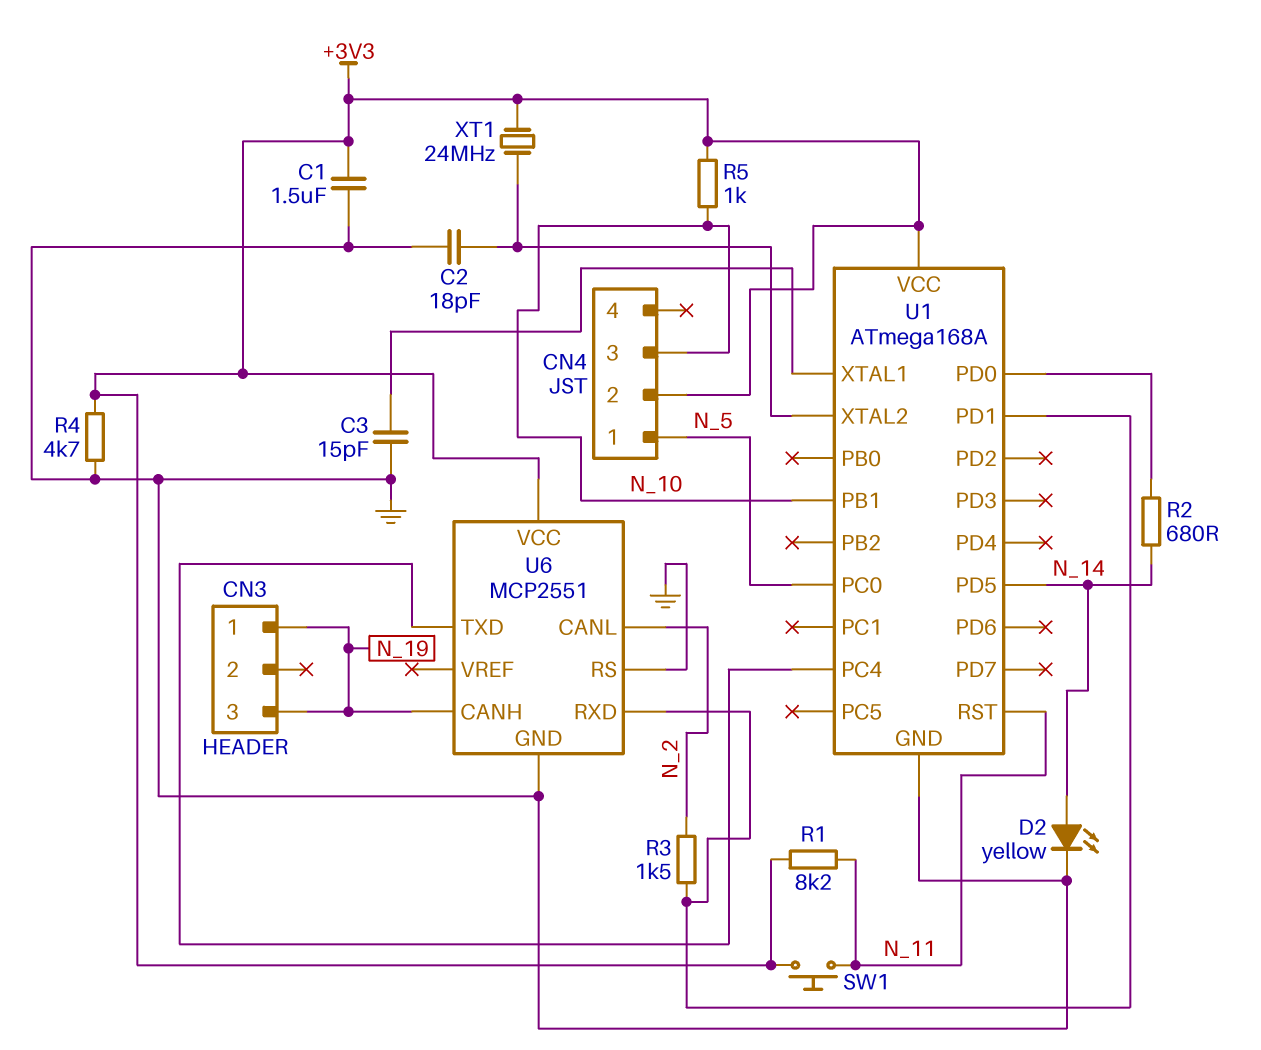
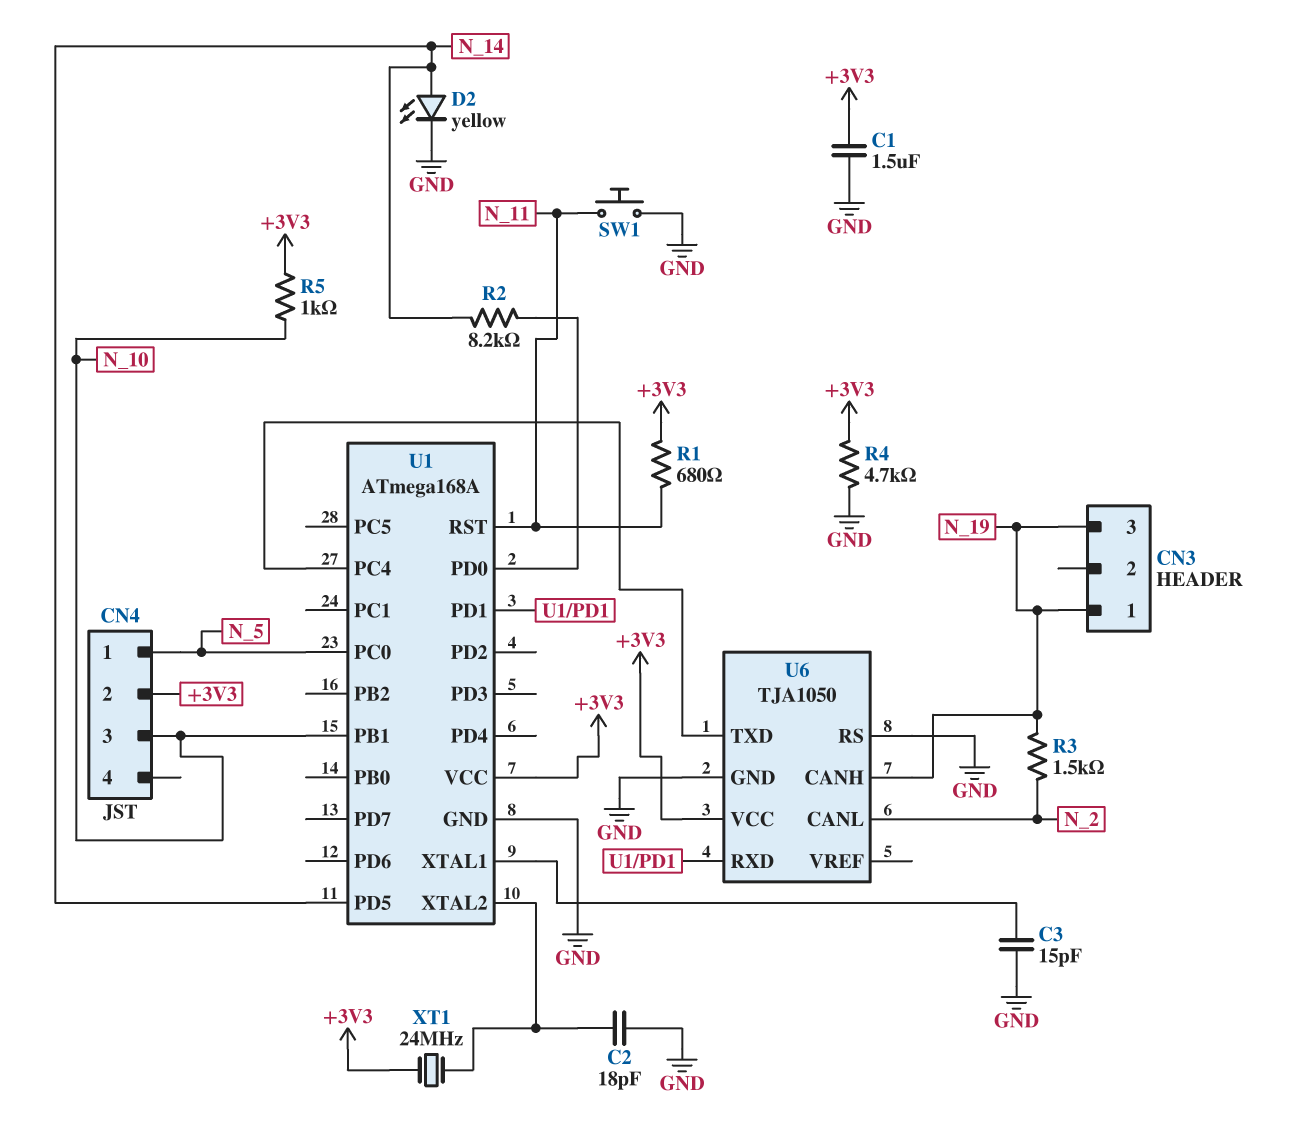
R1: 8.2k (+3V3, N_11) -> 680 (+3V3, N_11)
R2: 680 (N_14, U1/PD0) -> 8.2k (N_14, U1/PD0)
R3: 1.5k (N_2, U1/PD1) -> 1.5k (N_2, N_19)
SW1: button (+3V3, N_11) -> button (GND, N_11)
U6: MCP2551 -> TJA1050

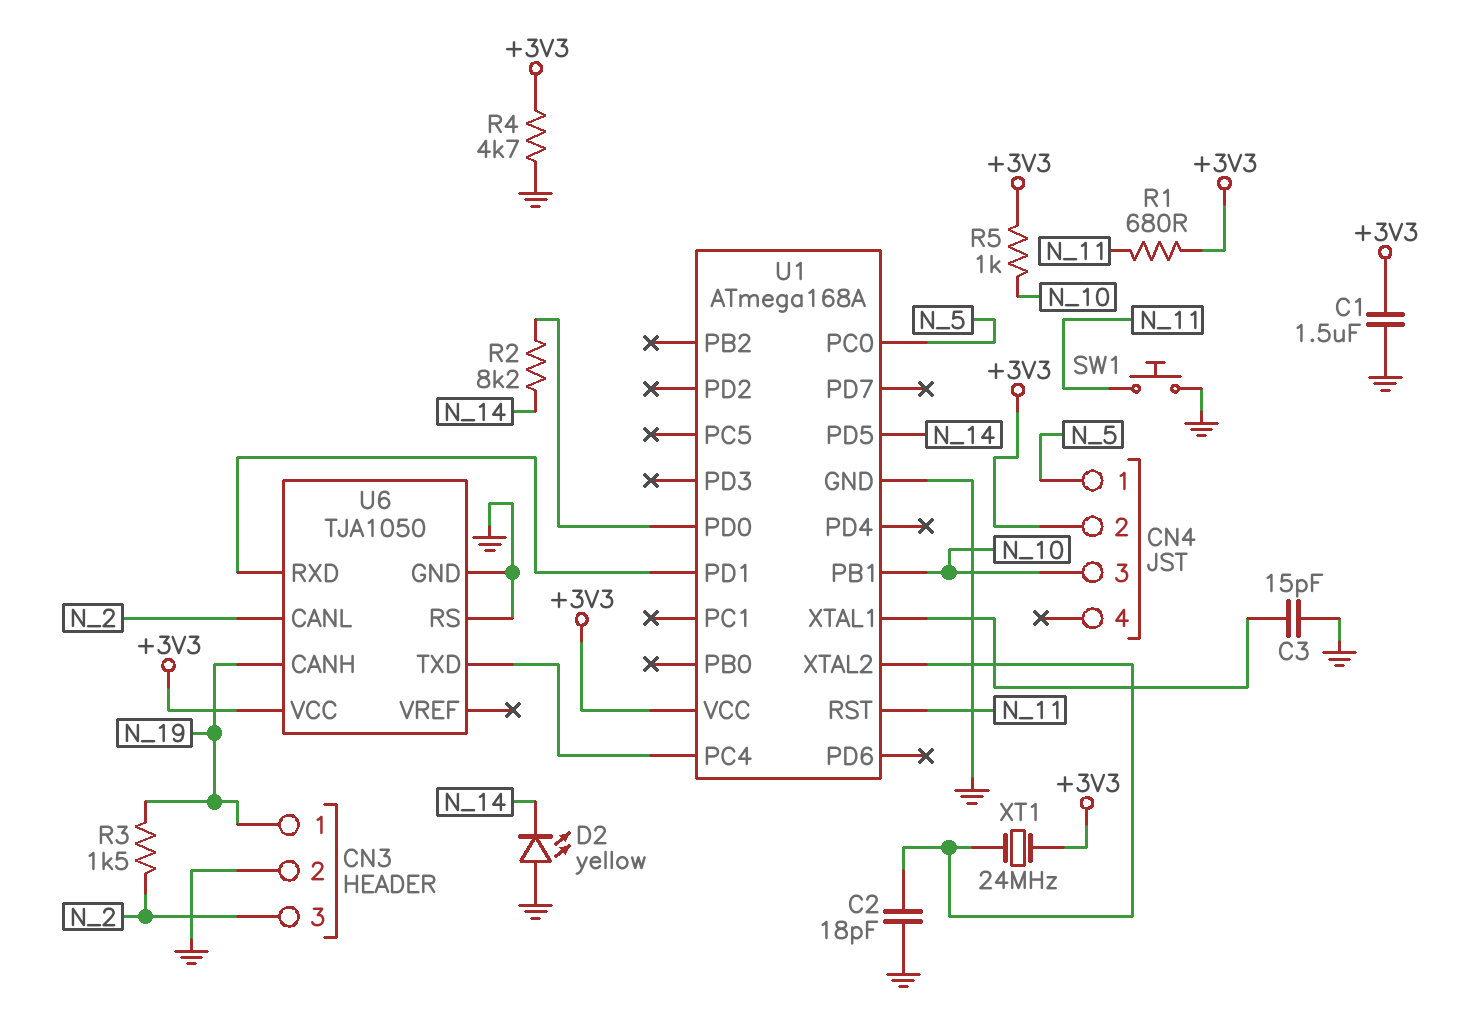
CN3 pin 2: none -> GND
CN3 pin 3: N_19 -> N_2
D2: LED yellow (A N_14, K GND) -> LED yellow (A GND, K N_14)

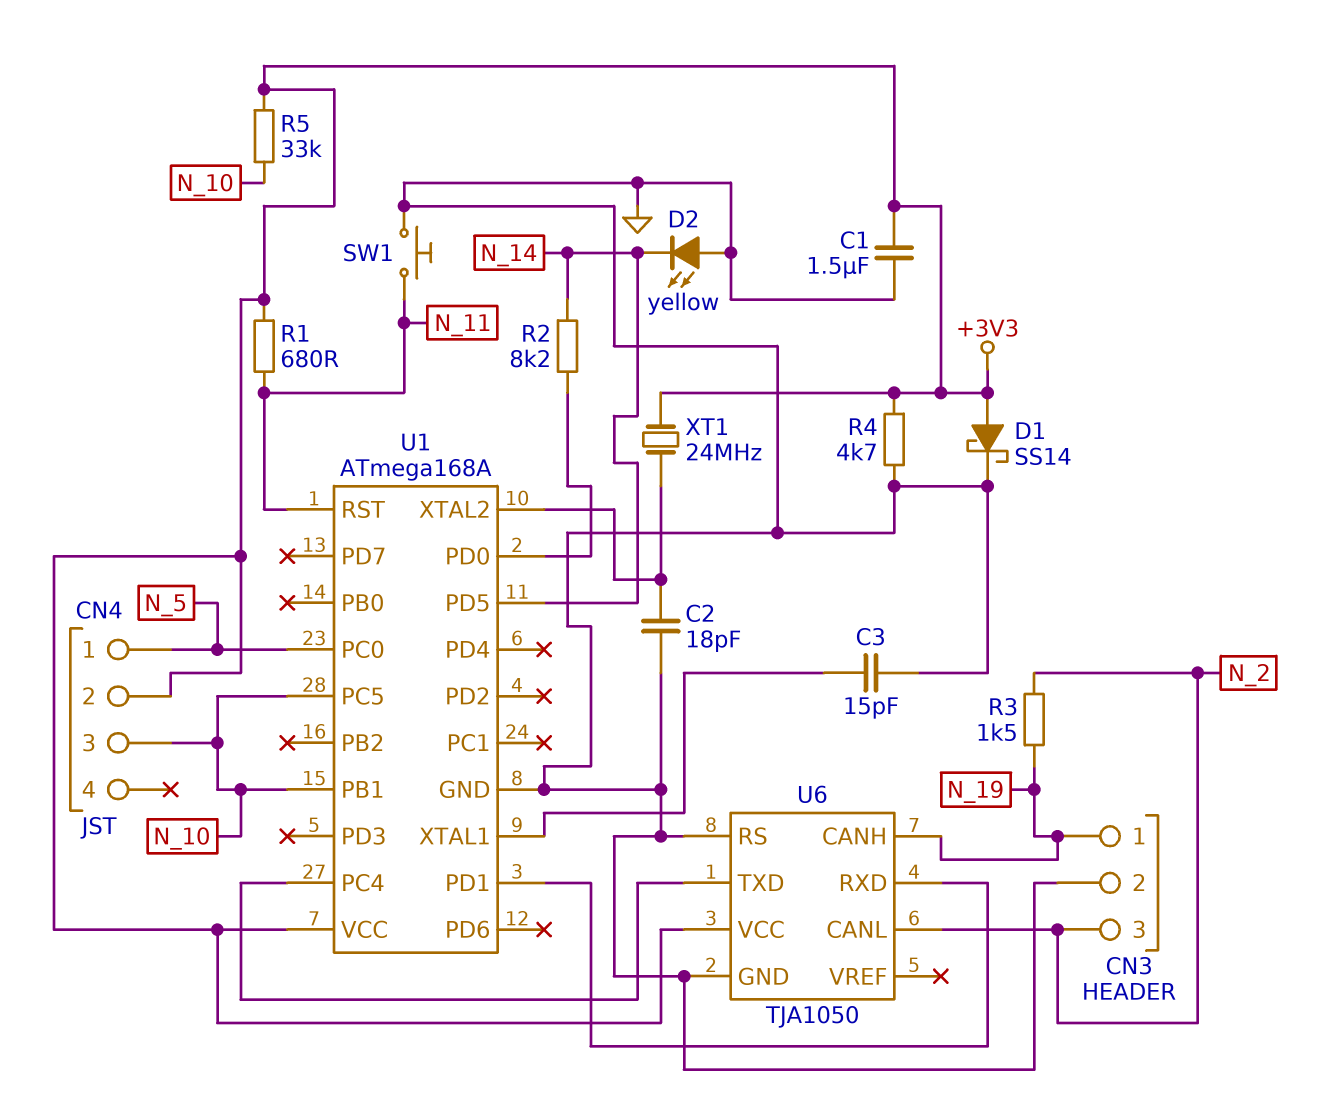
D1: none -> schottky SS14 (A +3V3, K GND)
R5: 1k (+3V3, N_10) -> 33k (+3V3, N_10)
U1 pin PC5: none -> N_10

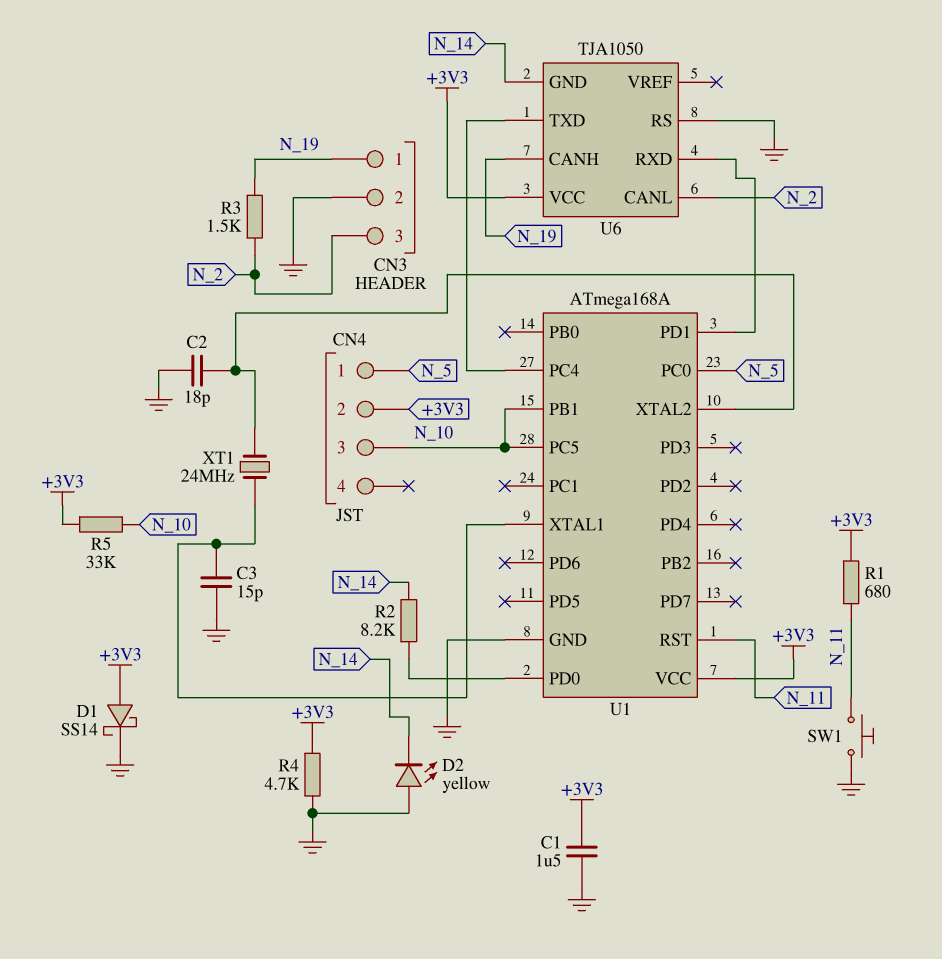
U1 pin PD5: N_14 -> none
U6 pin GND: GND -> N_14
XT1: 24MHz (+3V3, U1/XTAL2) -> 24MHz (U1/XTAL1, U1/XTAL2)

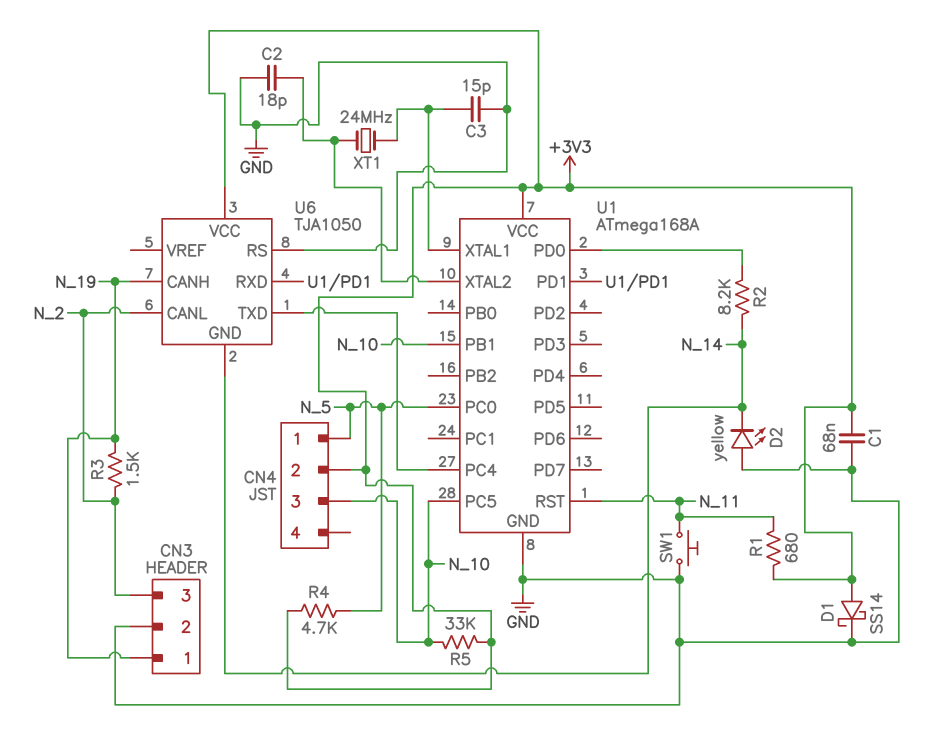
C1: 1.5uF (+3V3, GND) -> 68nF (+3V3, GND)
R4: 4.7k (+3V3, GND) -> 4.7k (+3V3, N_5)

